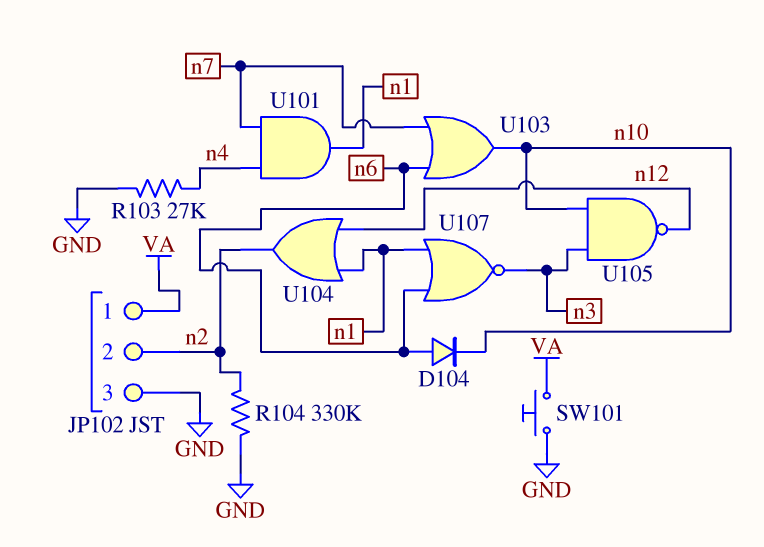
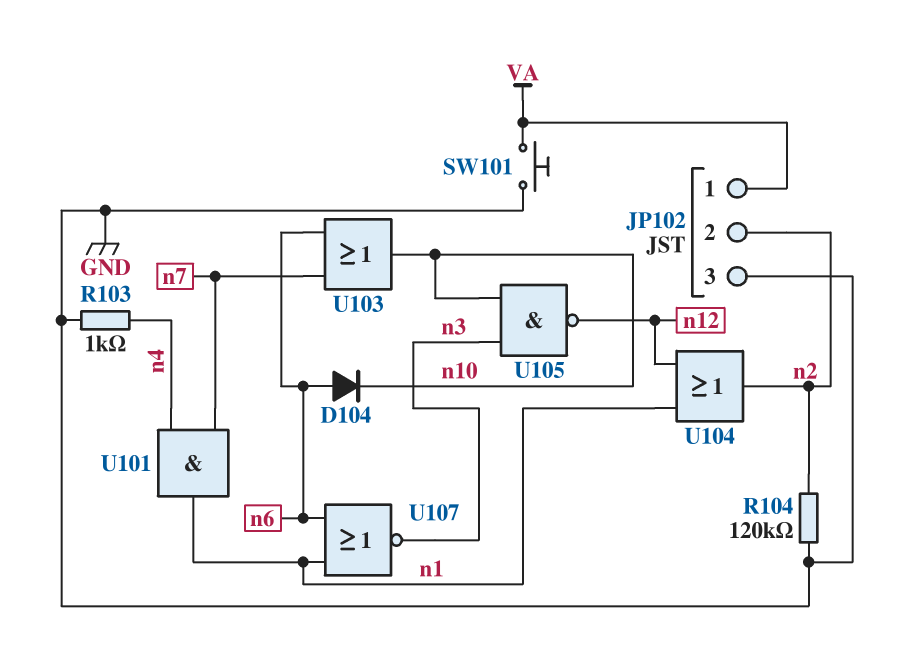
R103: 27k (GND, n4) -> 1k (GND, n4)
R104: 330k (GND, n2) -> 120k (GND, n2)

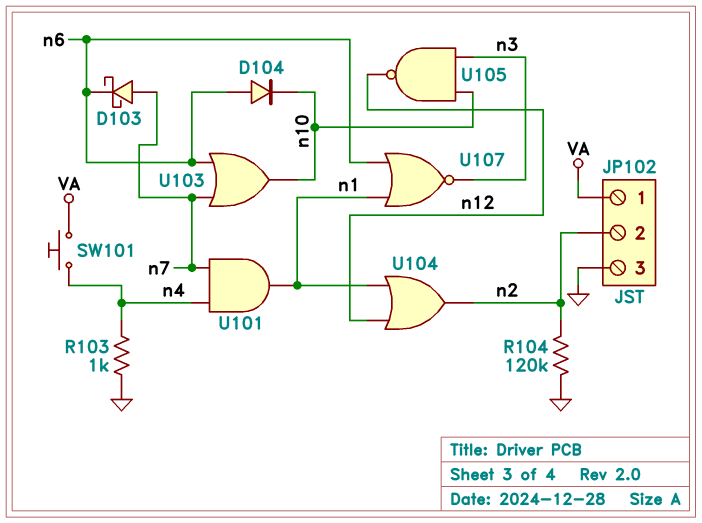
D103: none -> schottky (A n7, K n6)
SW101: button (GND, VA) -> button (VA, n4)

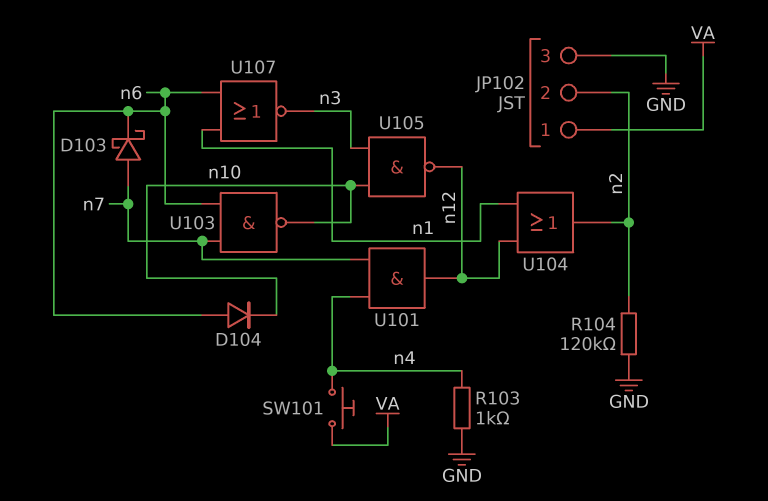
U101: AND (in n4, in n7, out n1) -> AND (in n4, in n7, out n12)
U103: OR (in n6, in n7, out n10) -> NAND (in n6, in n7, out n10)

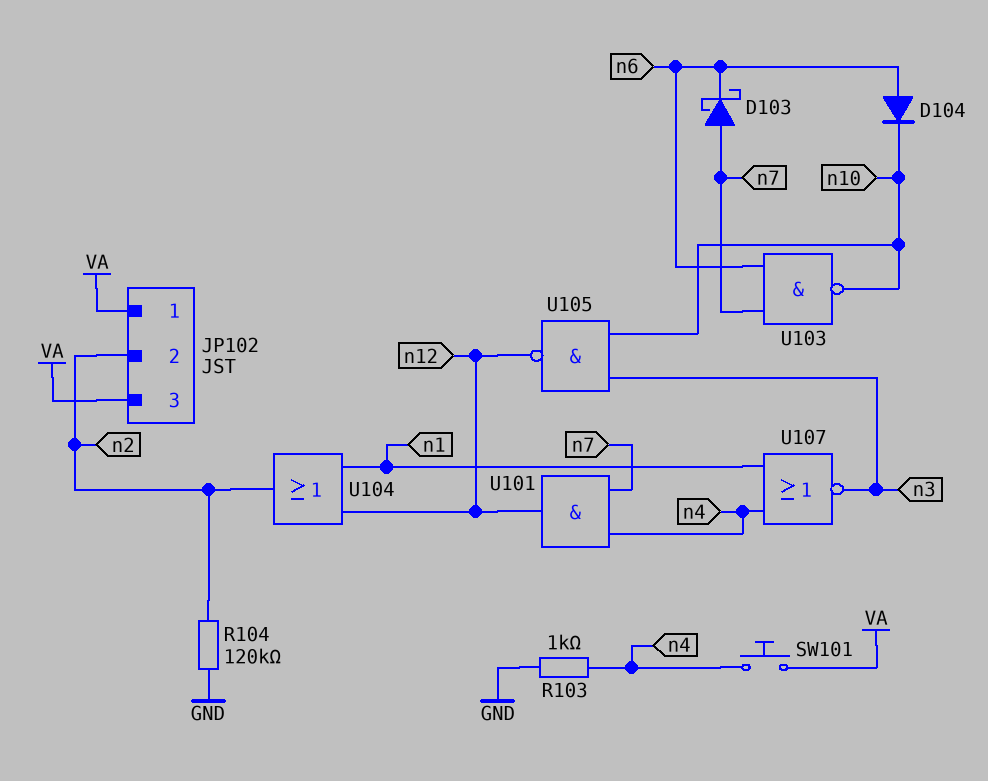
JP102 pin 3: GND -> VA
U107: NOR (in n1, in n6, out n3) -> NOR (in n1, in n4, out n3)

